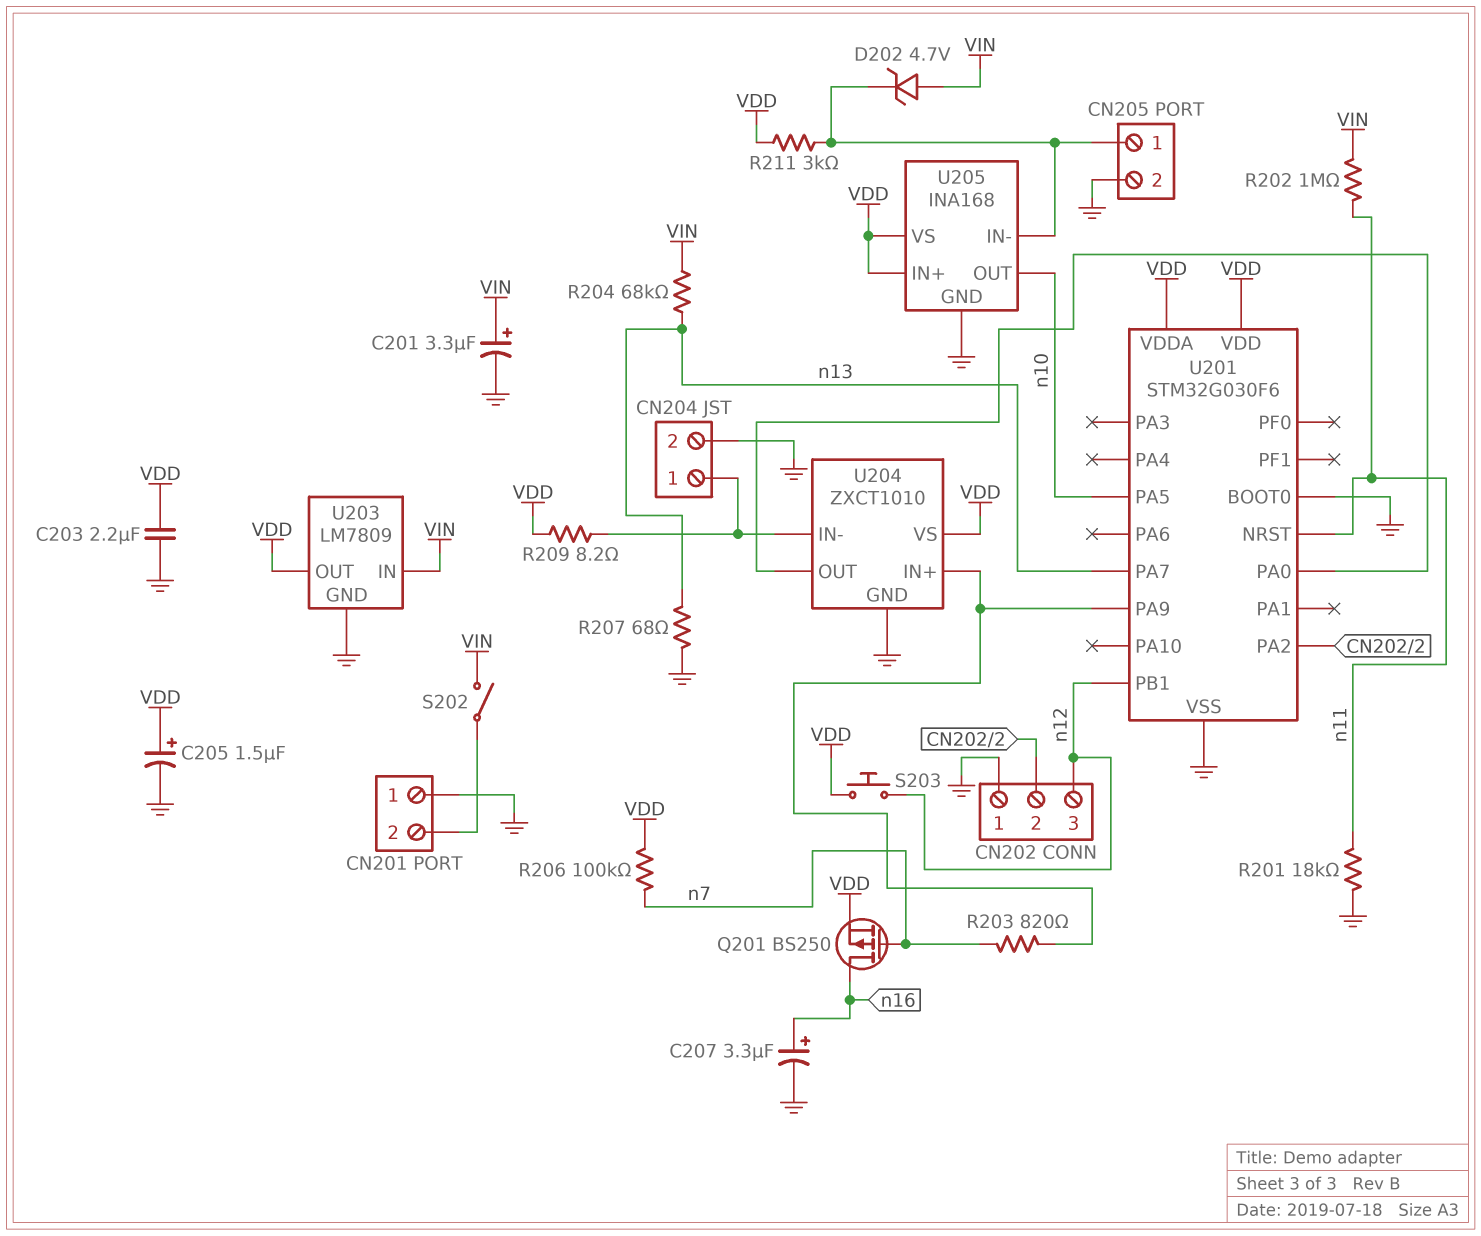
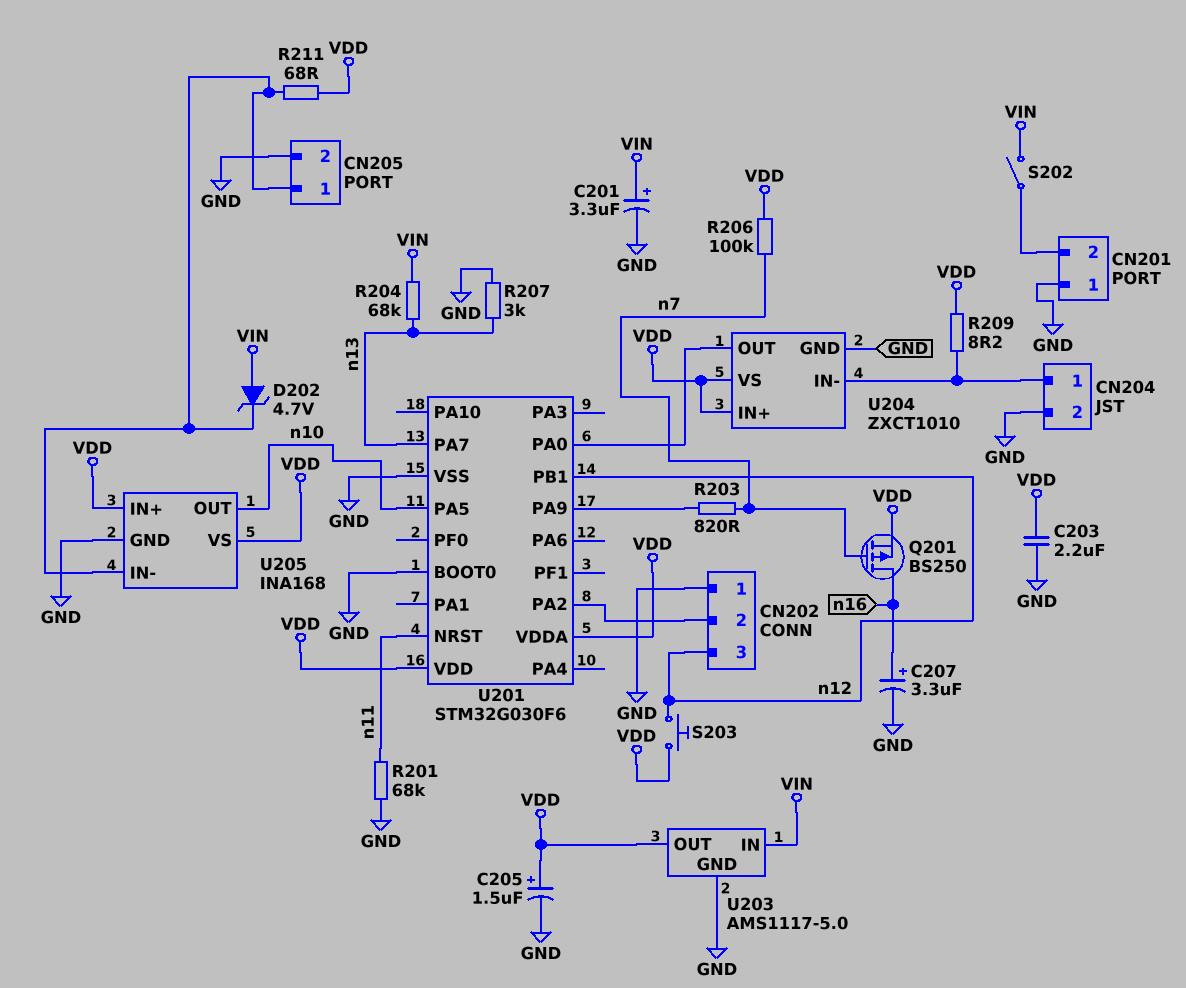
R201: 18k (GND, n11) -> 68k (GND, n11)
R202: 1M (VIN, n11) -> none
R207: 68 (GND, n13) -> 3k (GND, n13)
R211: 3k (CN205/1, VDD) -> 68 (CN205/1, VDD)
U203: LM7809 -> AMS1117-5.0
U204 pin IN+: U201/PA9 -> VDD

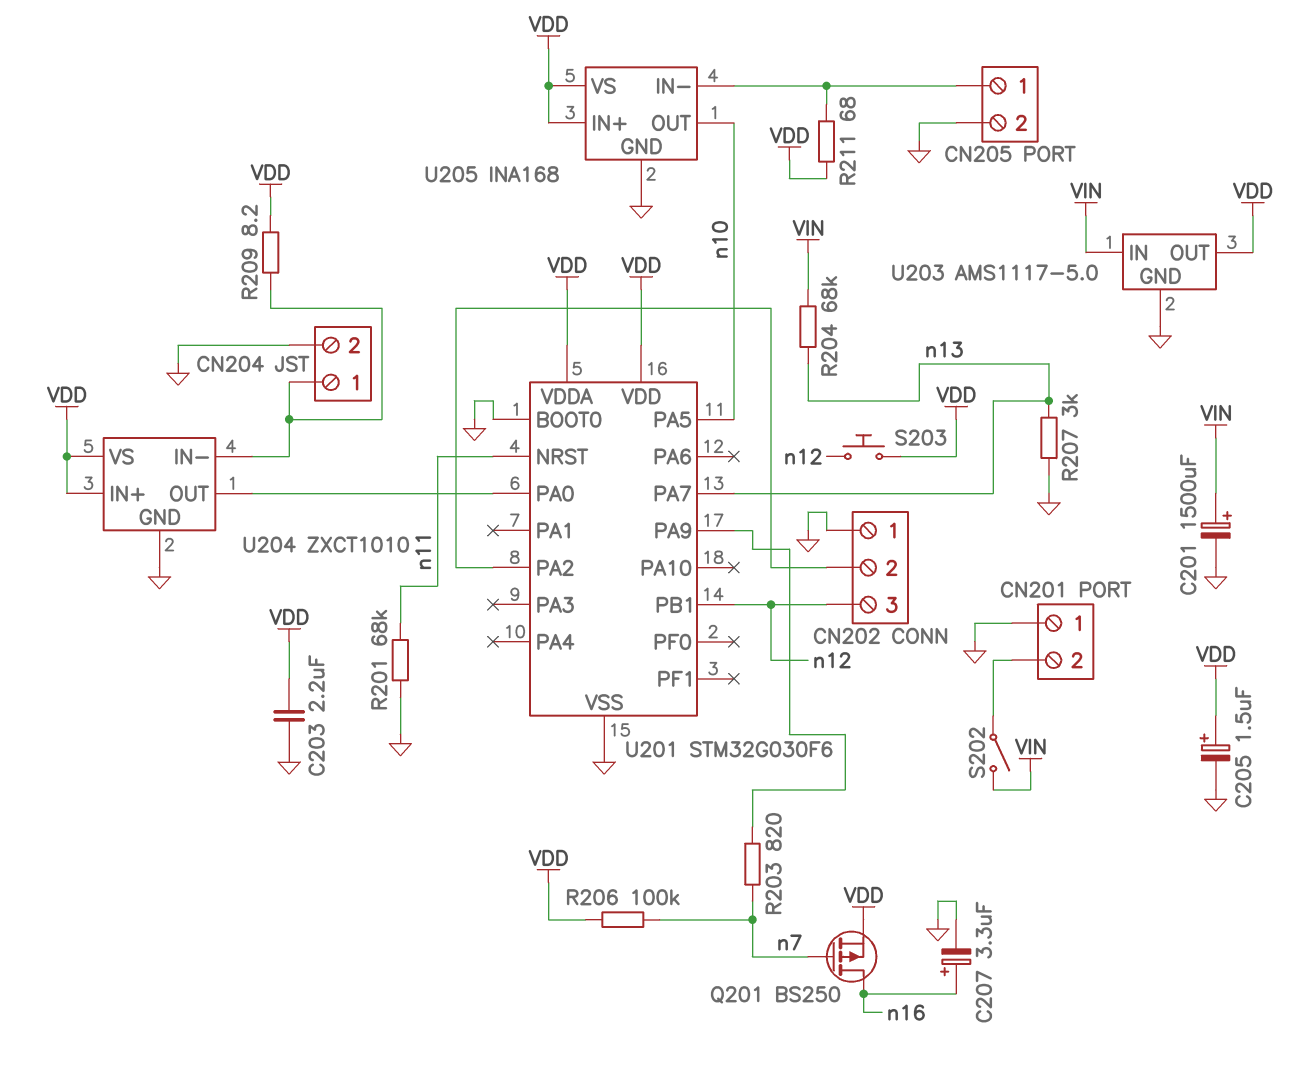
C201: 3.3uF (plus VIN, minus GND) -> 1500uF (plus VIN, minus GND)
D202: zener 4.7V (A VIN, K CN205/1) -> none

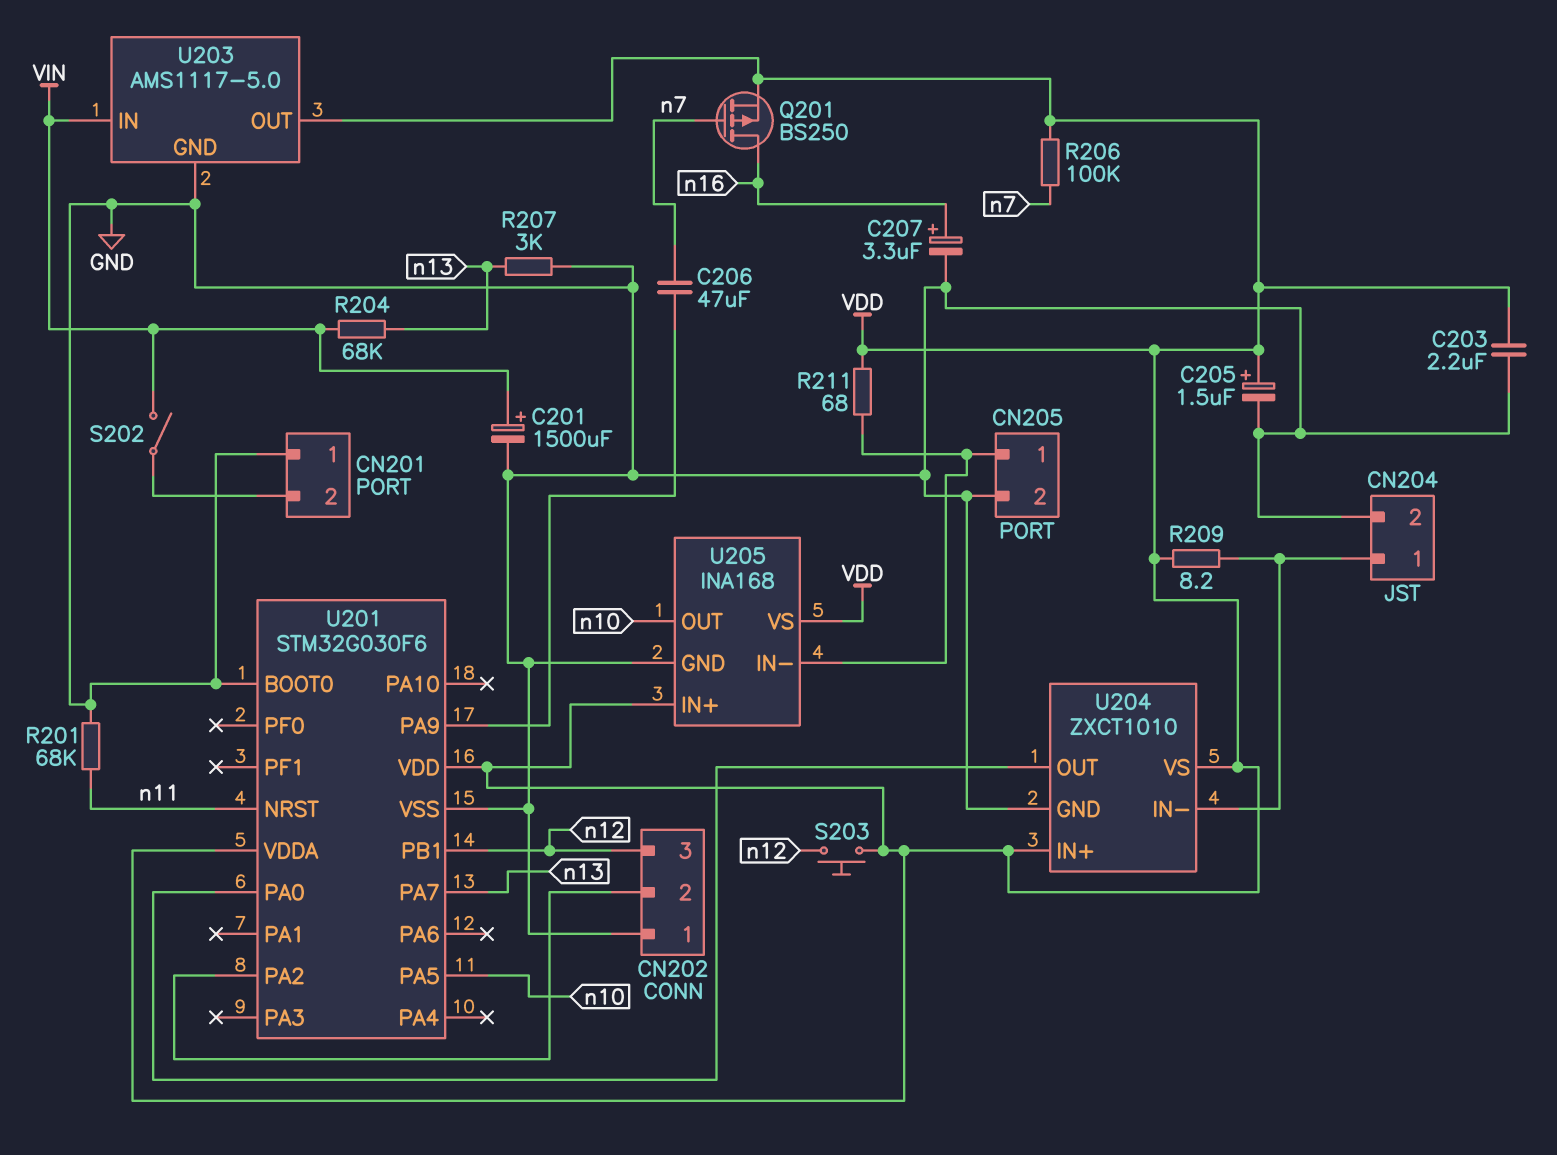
C206: none -> 47uF (U201/PA9, n7)
R203: 820 (U201/PA9, n7) -> none

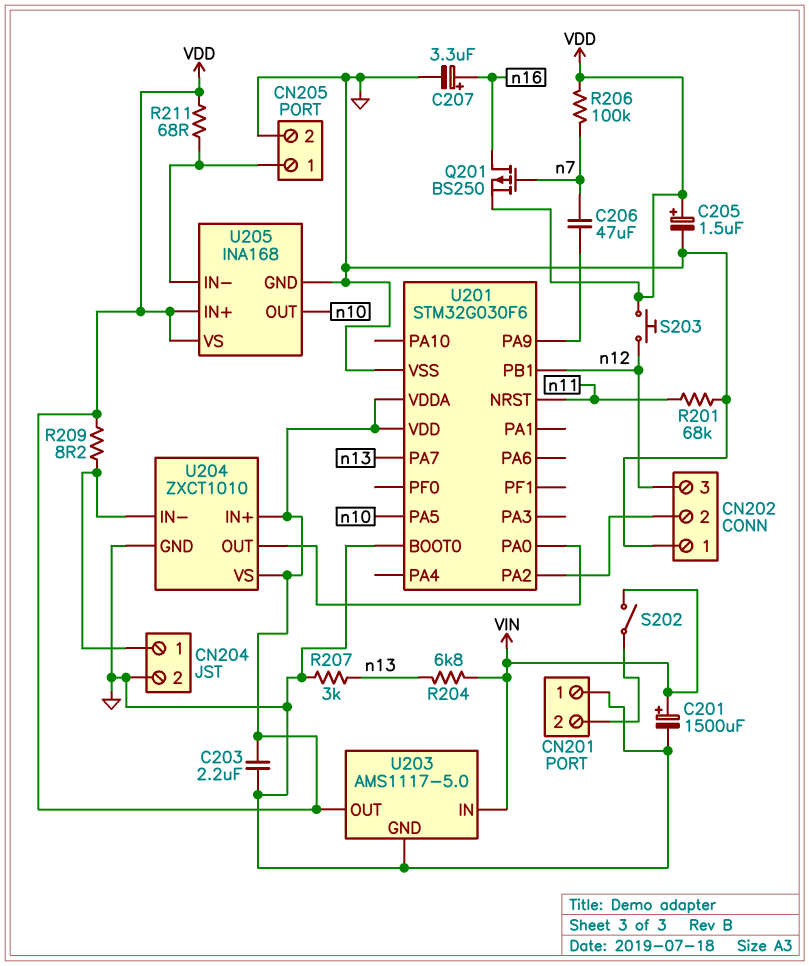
R204: 68k (VIN, n13) -> 6.8k (VIN, n13)

